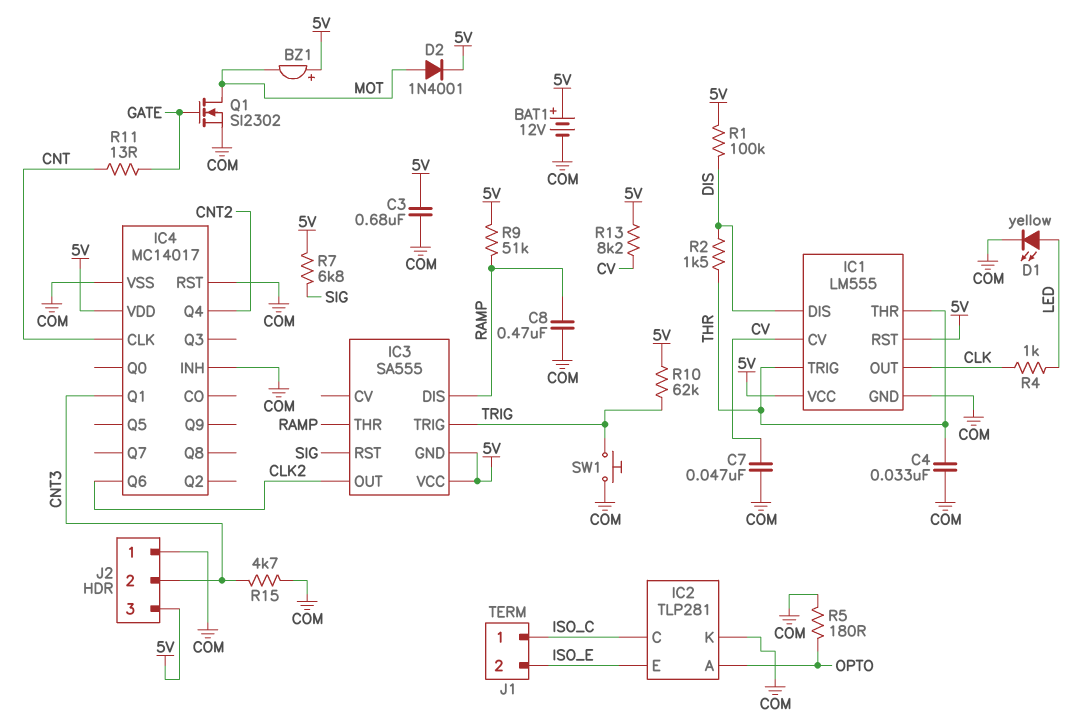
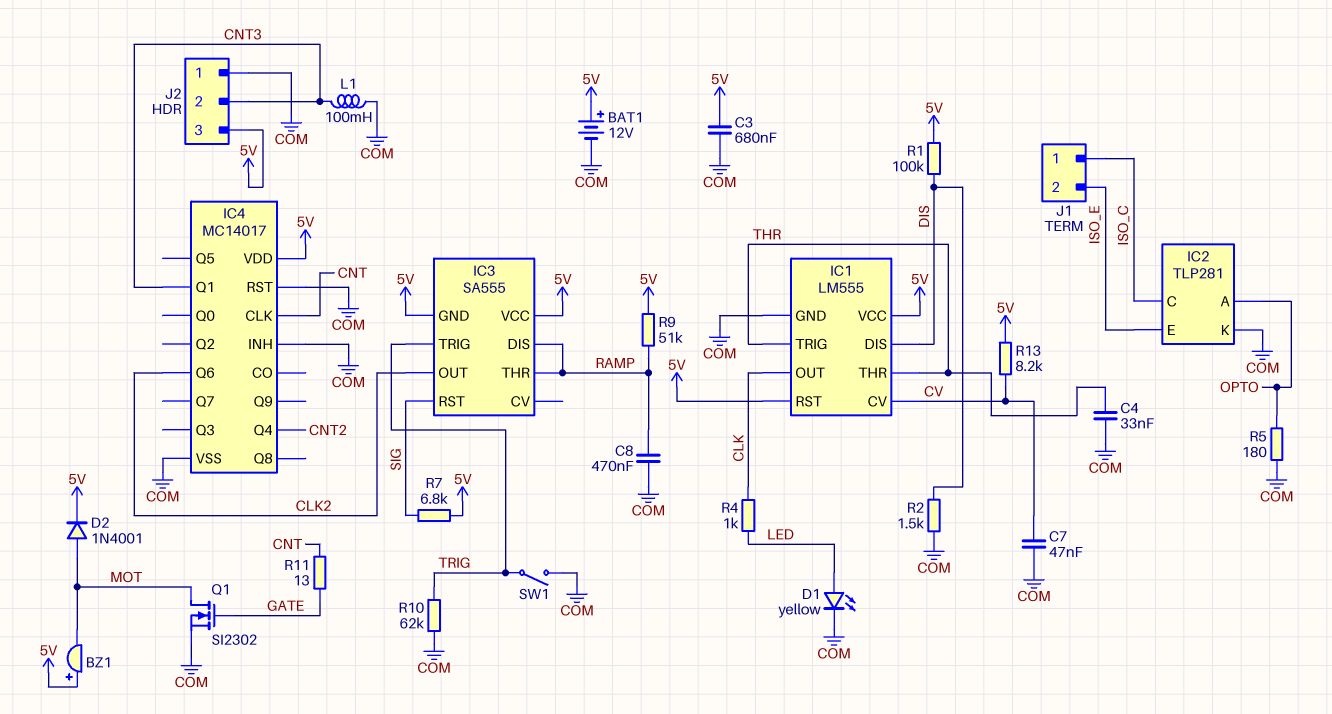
L1: none -> 100mH (CNT3, COM)
R2: 1.5k (DIS, THR) -> 1.5k (COM, DIS)
R10: 62k (5V, TRIG) -> 62k (COM, TRIG)
R15: 4.7k (CNT3, COM) -> none
SW1: button (COM, TRIG) -> switch (COM, TRIG)

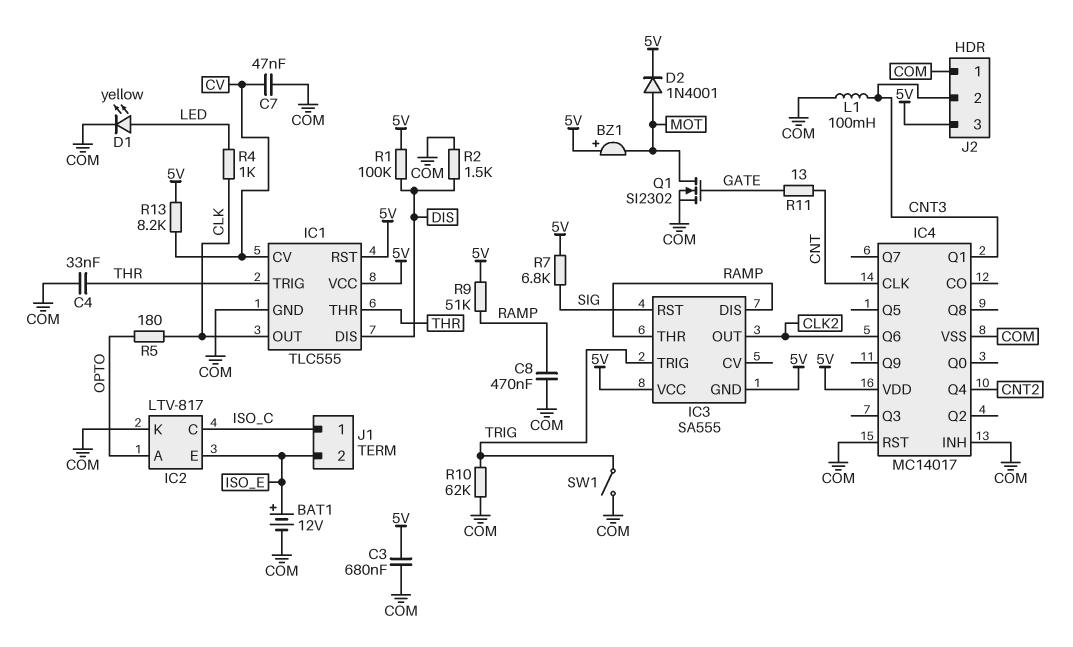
BAT1: 12V (plus 5V, minus COM) -> 12V (plus ISO_E, minus COM)
IC1: LM555 -> TLC555
IC2: TLP281 -> LTV-817
R5: 180 (COM, OPTO) -> 180 (CLK, OPTO)

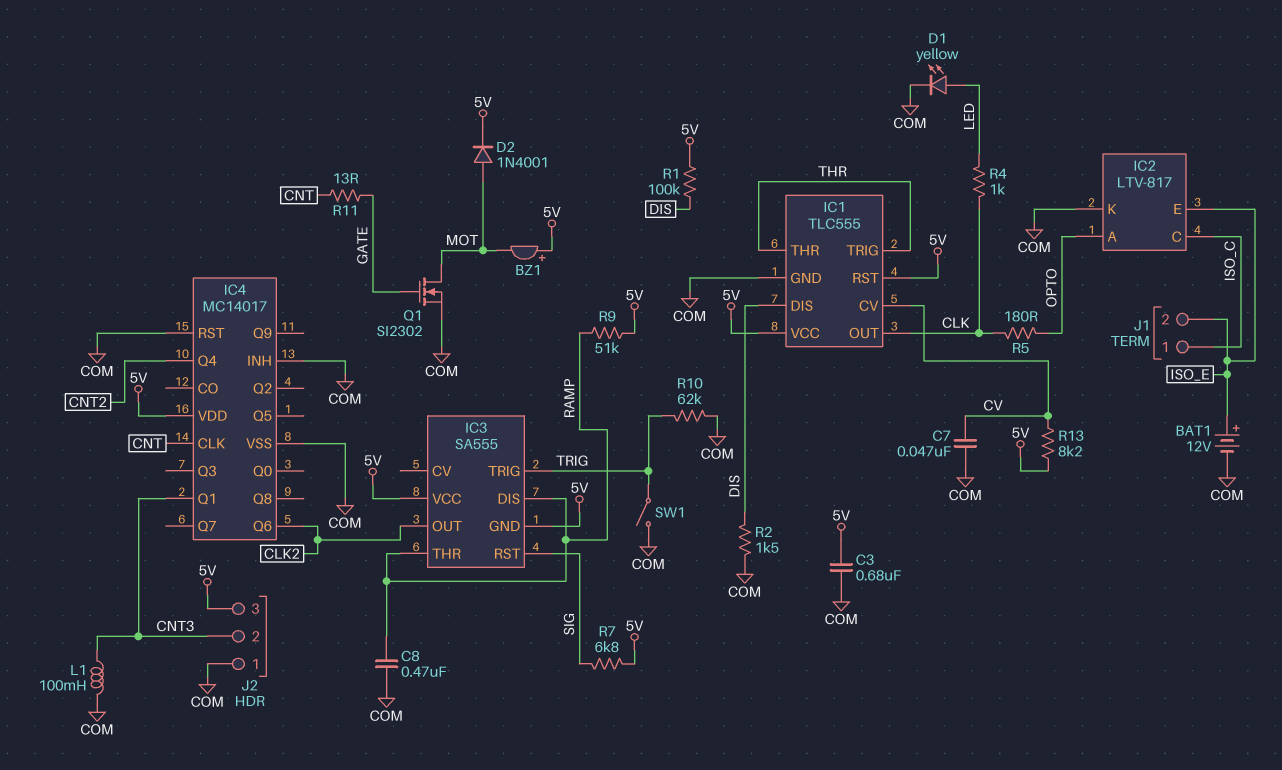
C4: 33nF (COM, THR) -> none

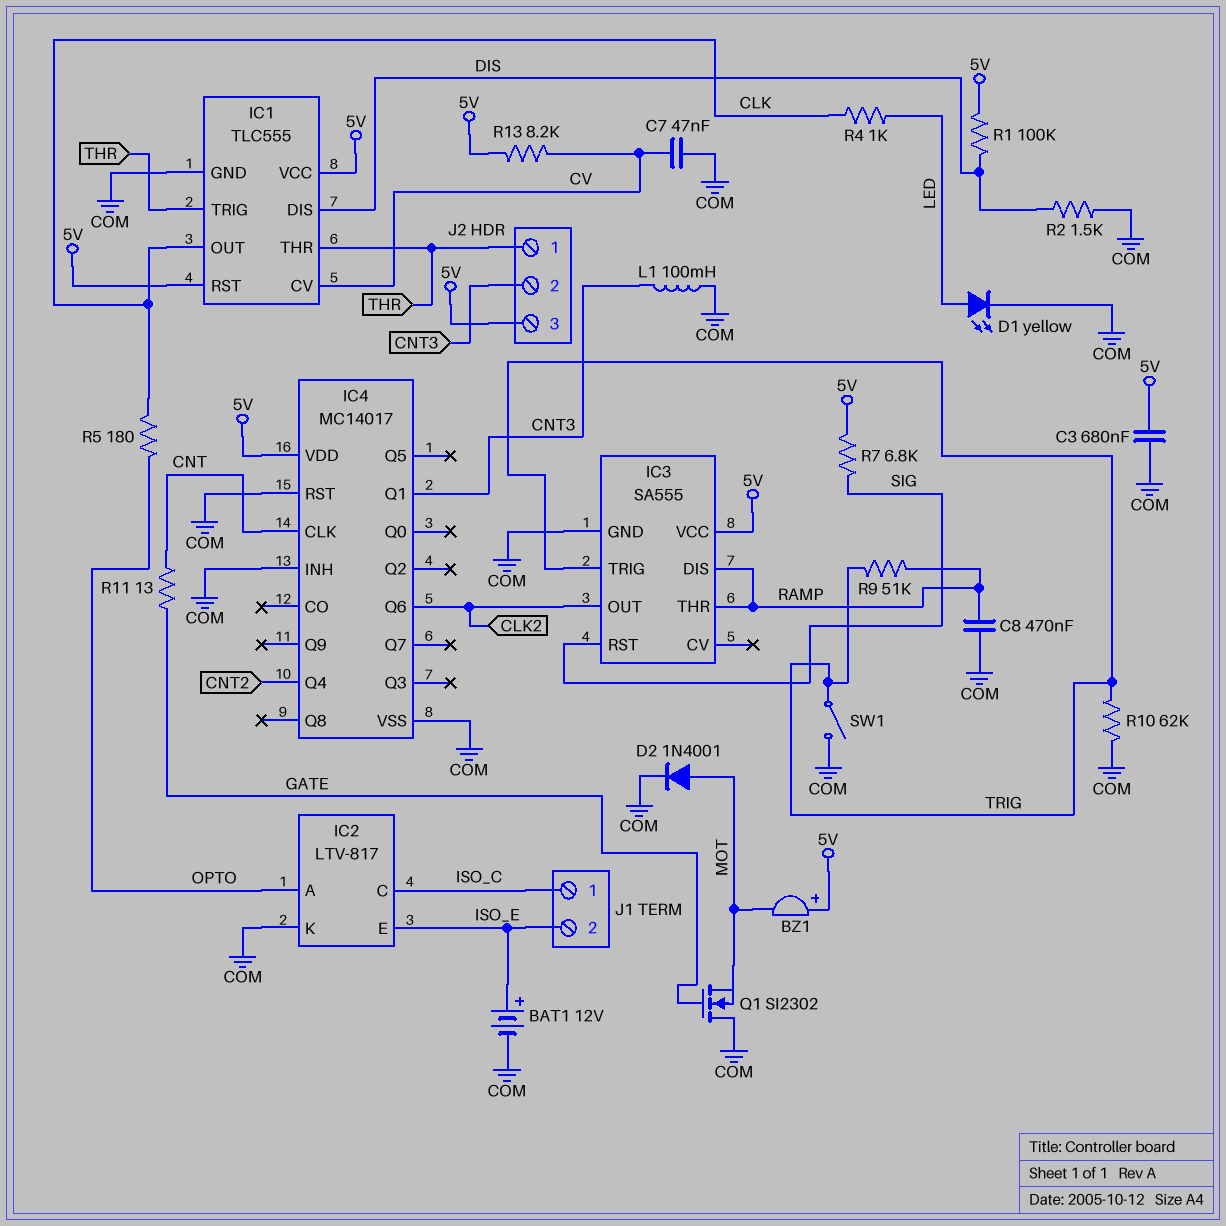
D2: diode 1N4001 (A MOT, K 5V) -> diode 1N4001 (A MOT, K COM)
IC3 pin GND: 5V -> COM
J2 pin 1: COM -> THR
Q1: NMOS SI2302 (G GATE, D MOT, S COM) -> NMOS SI2302 (G GATE, D COM, S MOT)
R9: 51k (5V, RAMP) -> 51k (RAMP, TRIG)

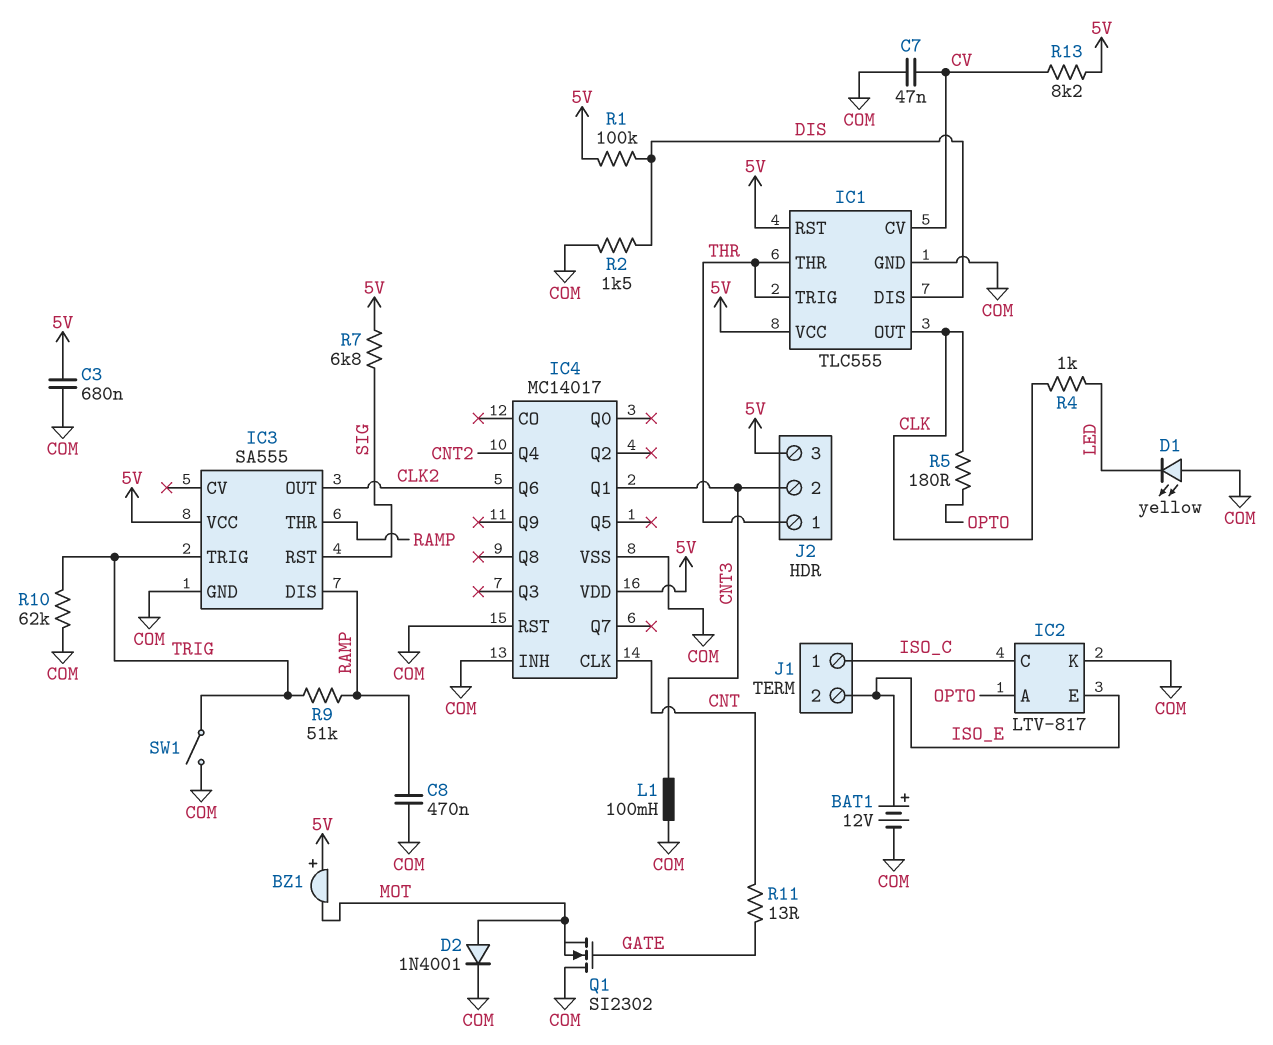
D1: LED yellow (A LED, K COM) -> LED yellow (A COM, K LED)

